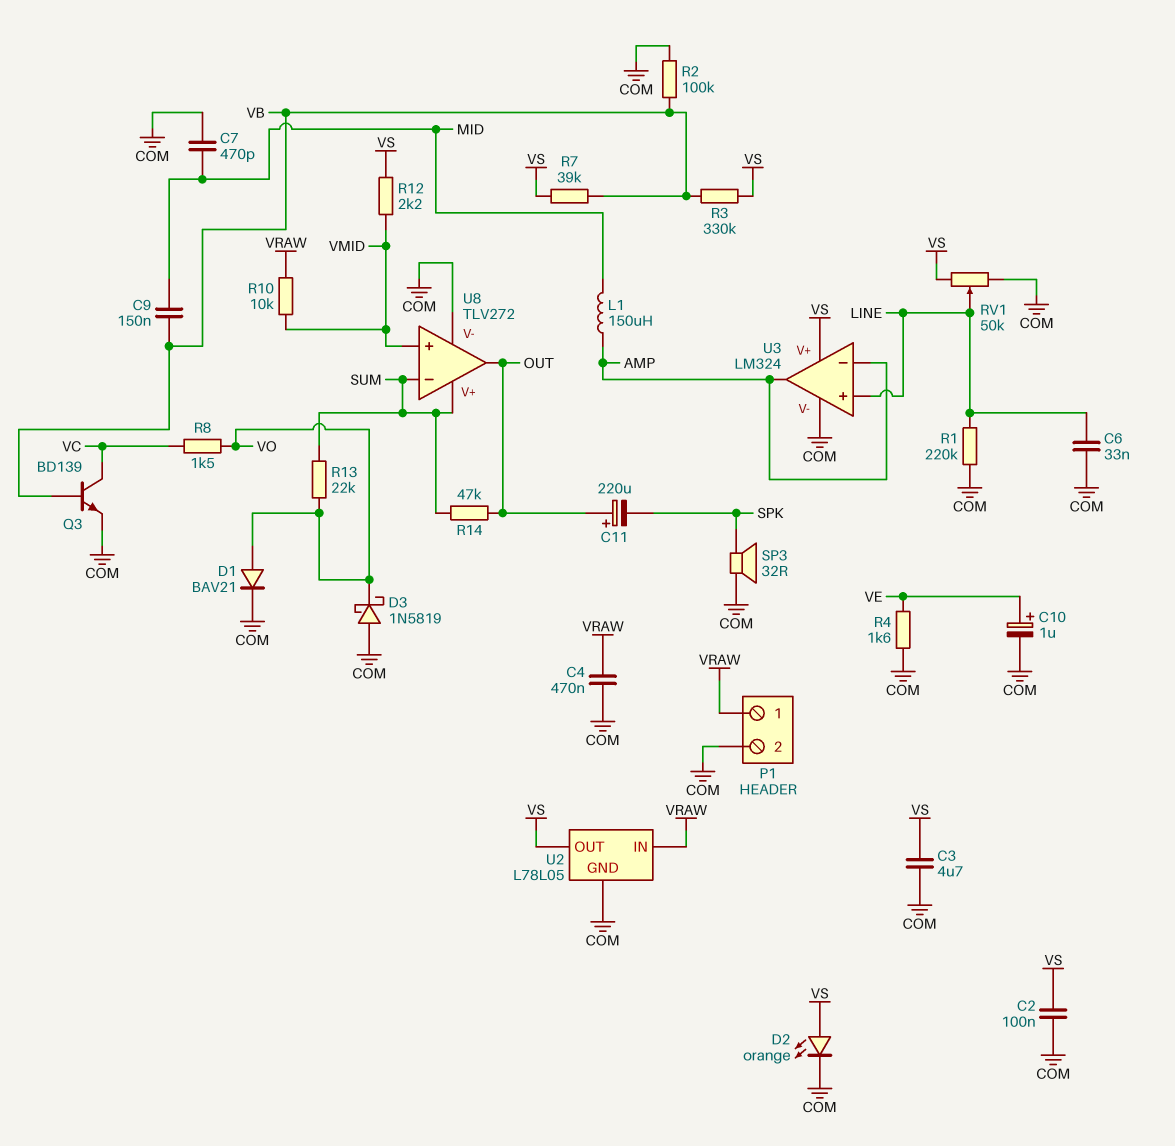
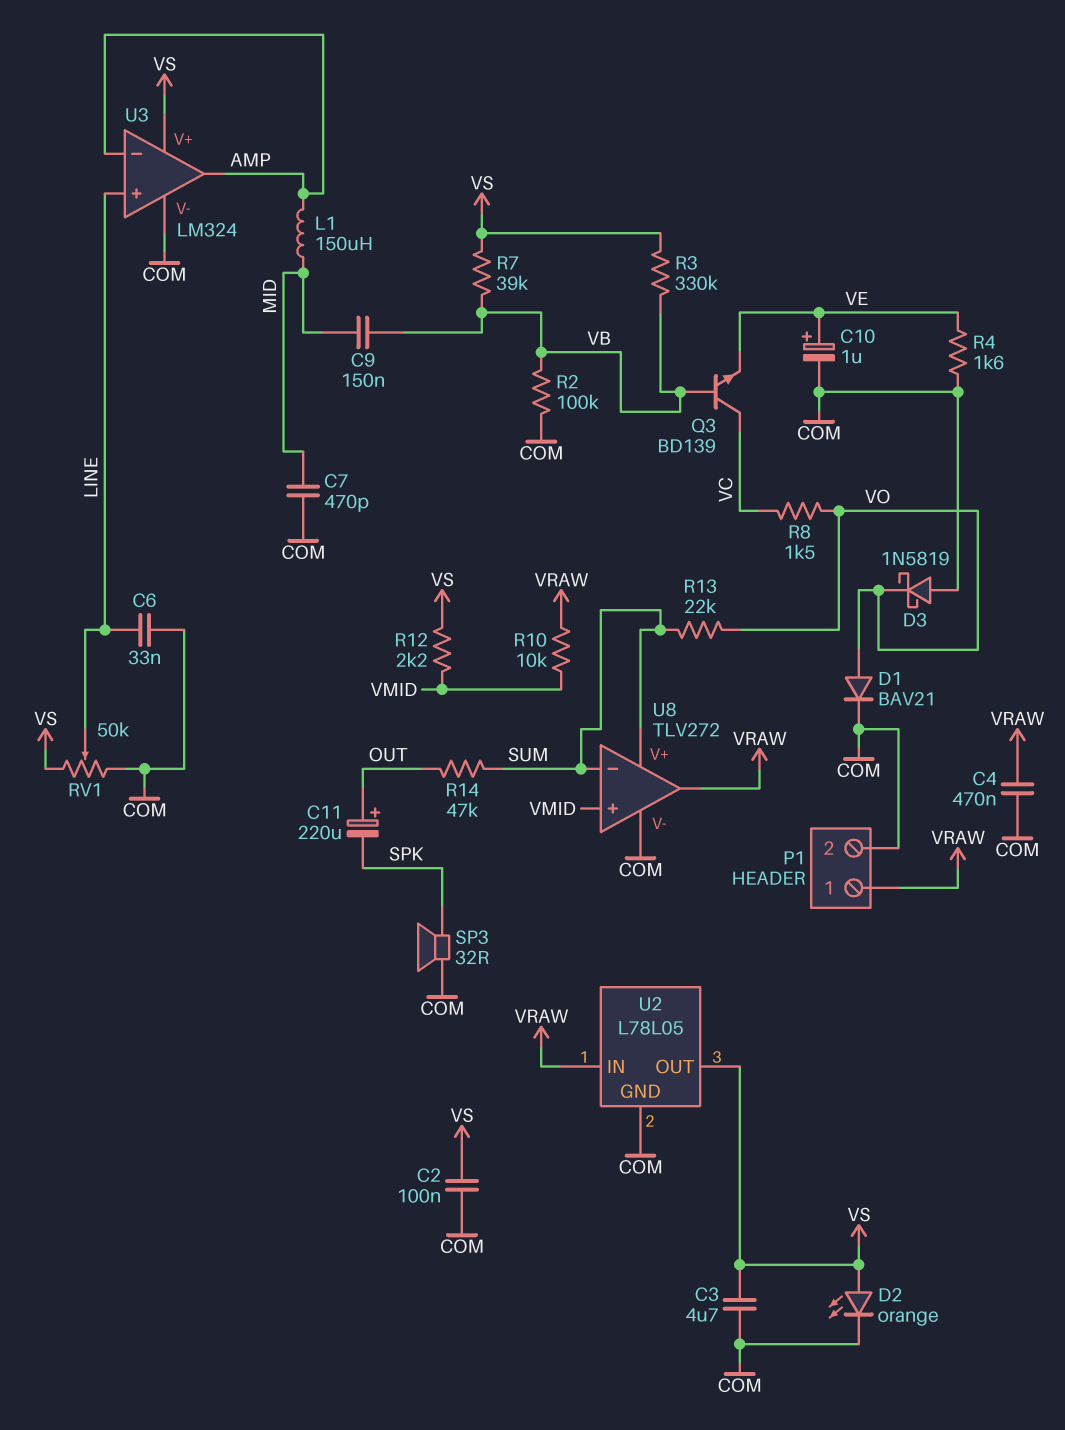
Q3: NPN BD139 (B VB, C VC, E COM) -> NPN BD139 (B VB, C VC, E VE)
R1: 220k (COM, LINE) -> none
U8 pin out: OUT -> VRAW

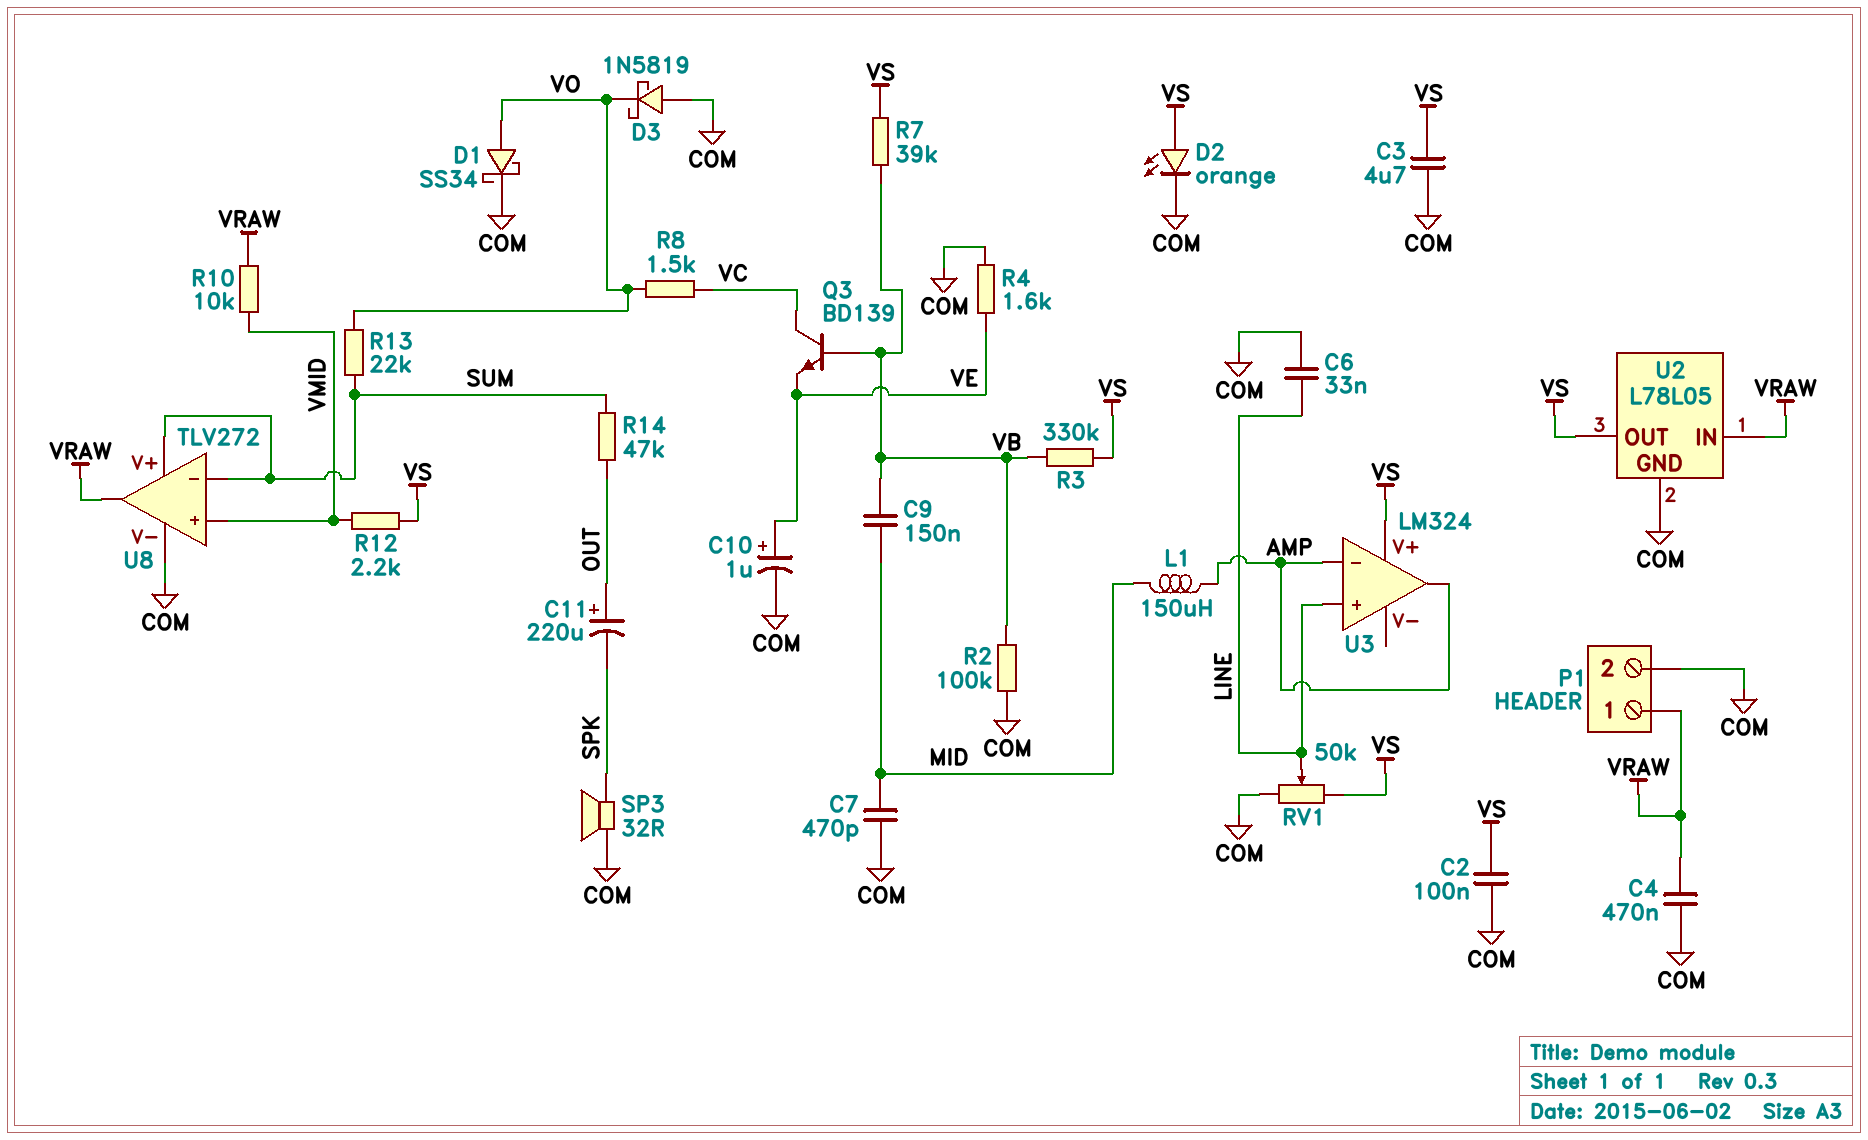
D1: diode BAV21 (A VO, K COM) -> schottky SS34 (A VO, K COM)
U3 pin V-: COM -> none

